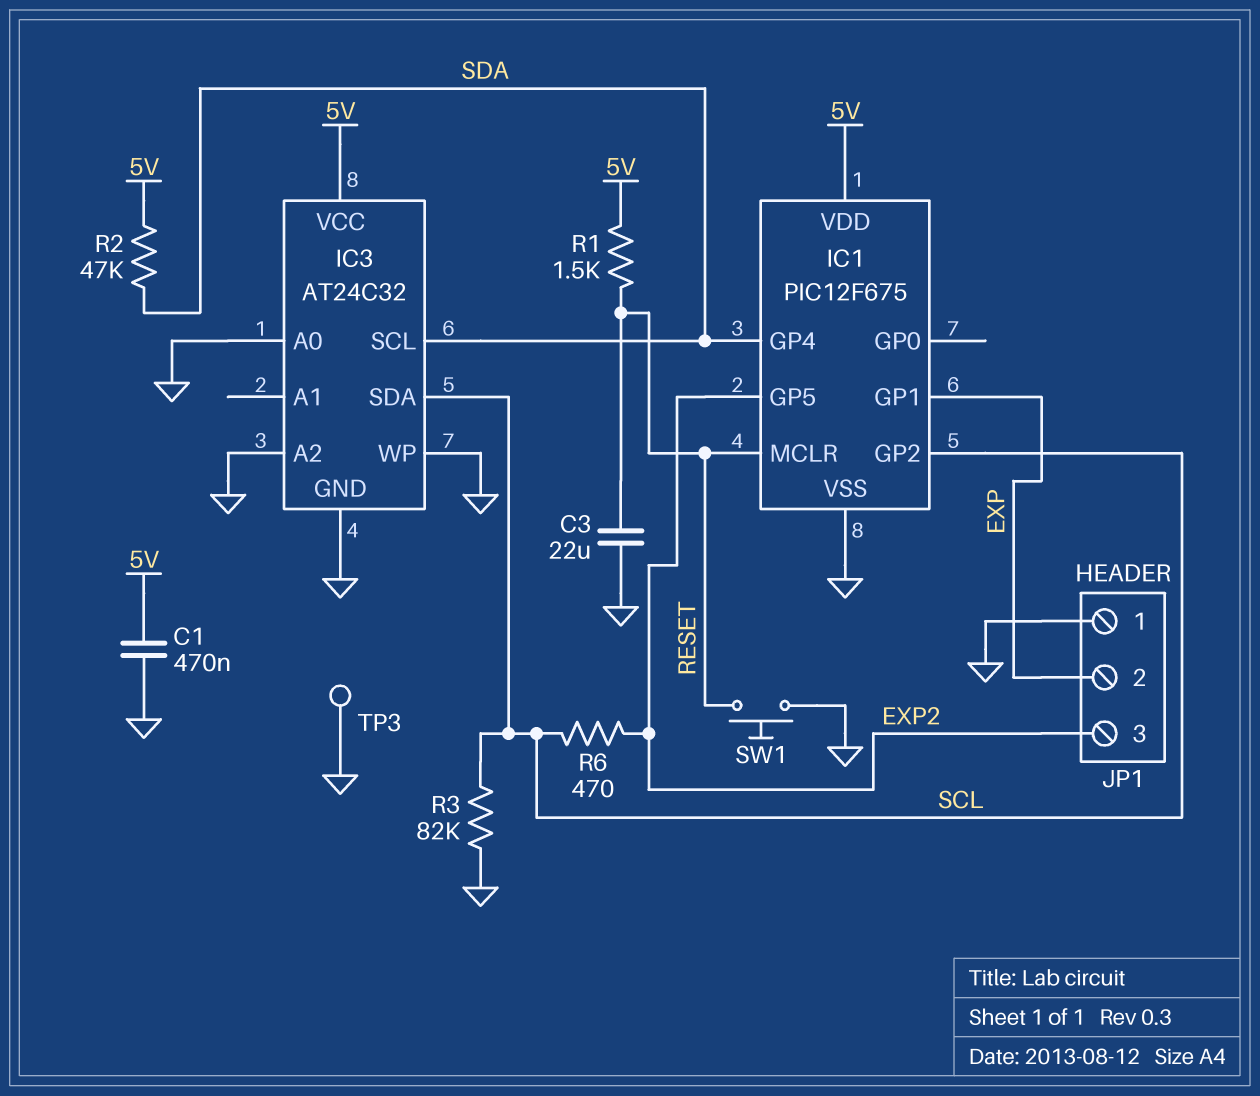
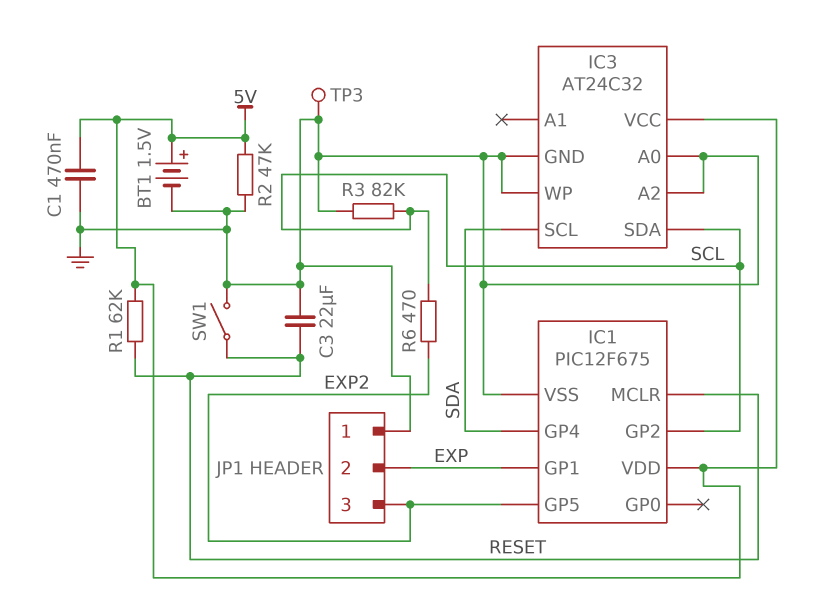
BT1: none -> 1.5V (plus 5V, minus GND)
R1: 1.5k (5V, RESET) -> 62k (5V, RESET)
R2: 47k (5V, SDA) -> 47k (5V, GND)
SW1: button (GND, RESET) -> switch (GND, RESET)

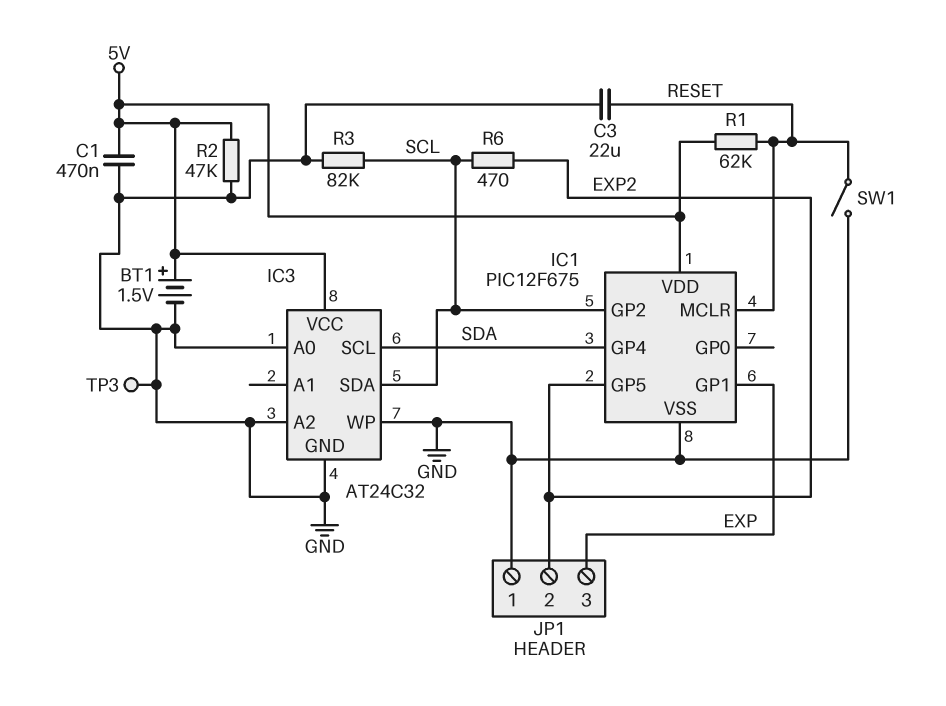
JP1 pin 2: EXP -> EXP2
JP1 pin 3: EXP2 -> EXP

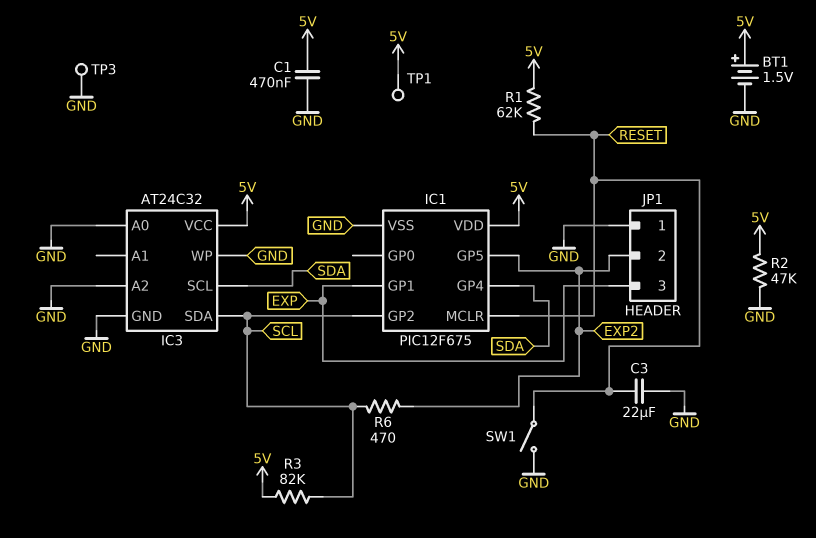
R3: 82k (GND, SCL) -> 82k (5V, SCL)
TP1: none -> test point (5V)

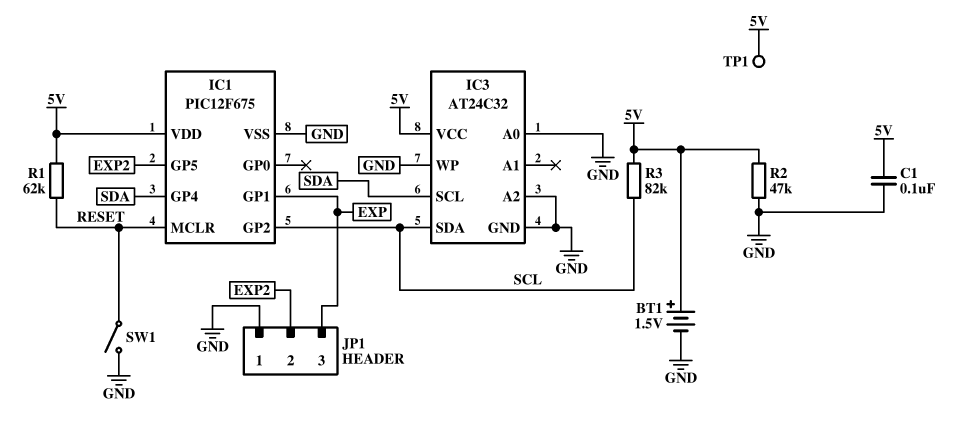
C1: 470nF (5V, GND) -> 100nF (5V, GND)
C3: 22uF (GND, RESET) -> none
R6: 470 (EXP2, SCL) -> none
TP3: test point (GND) -> none

